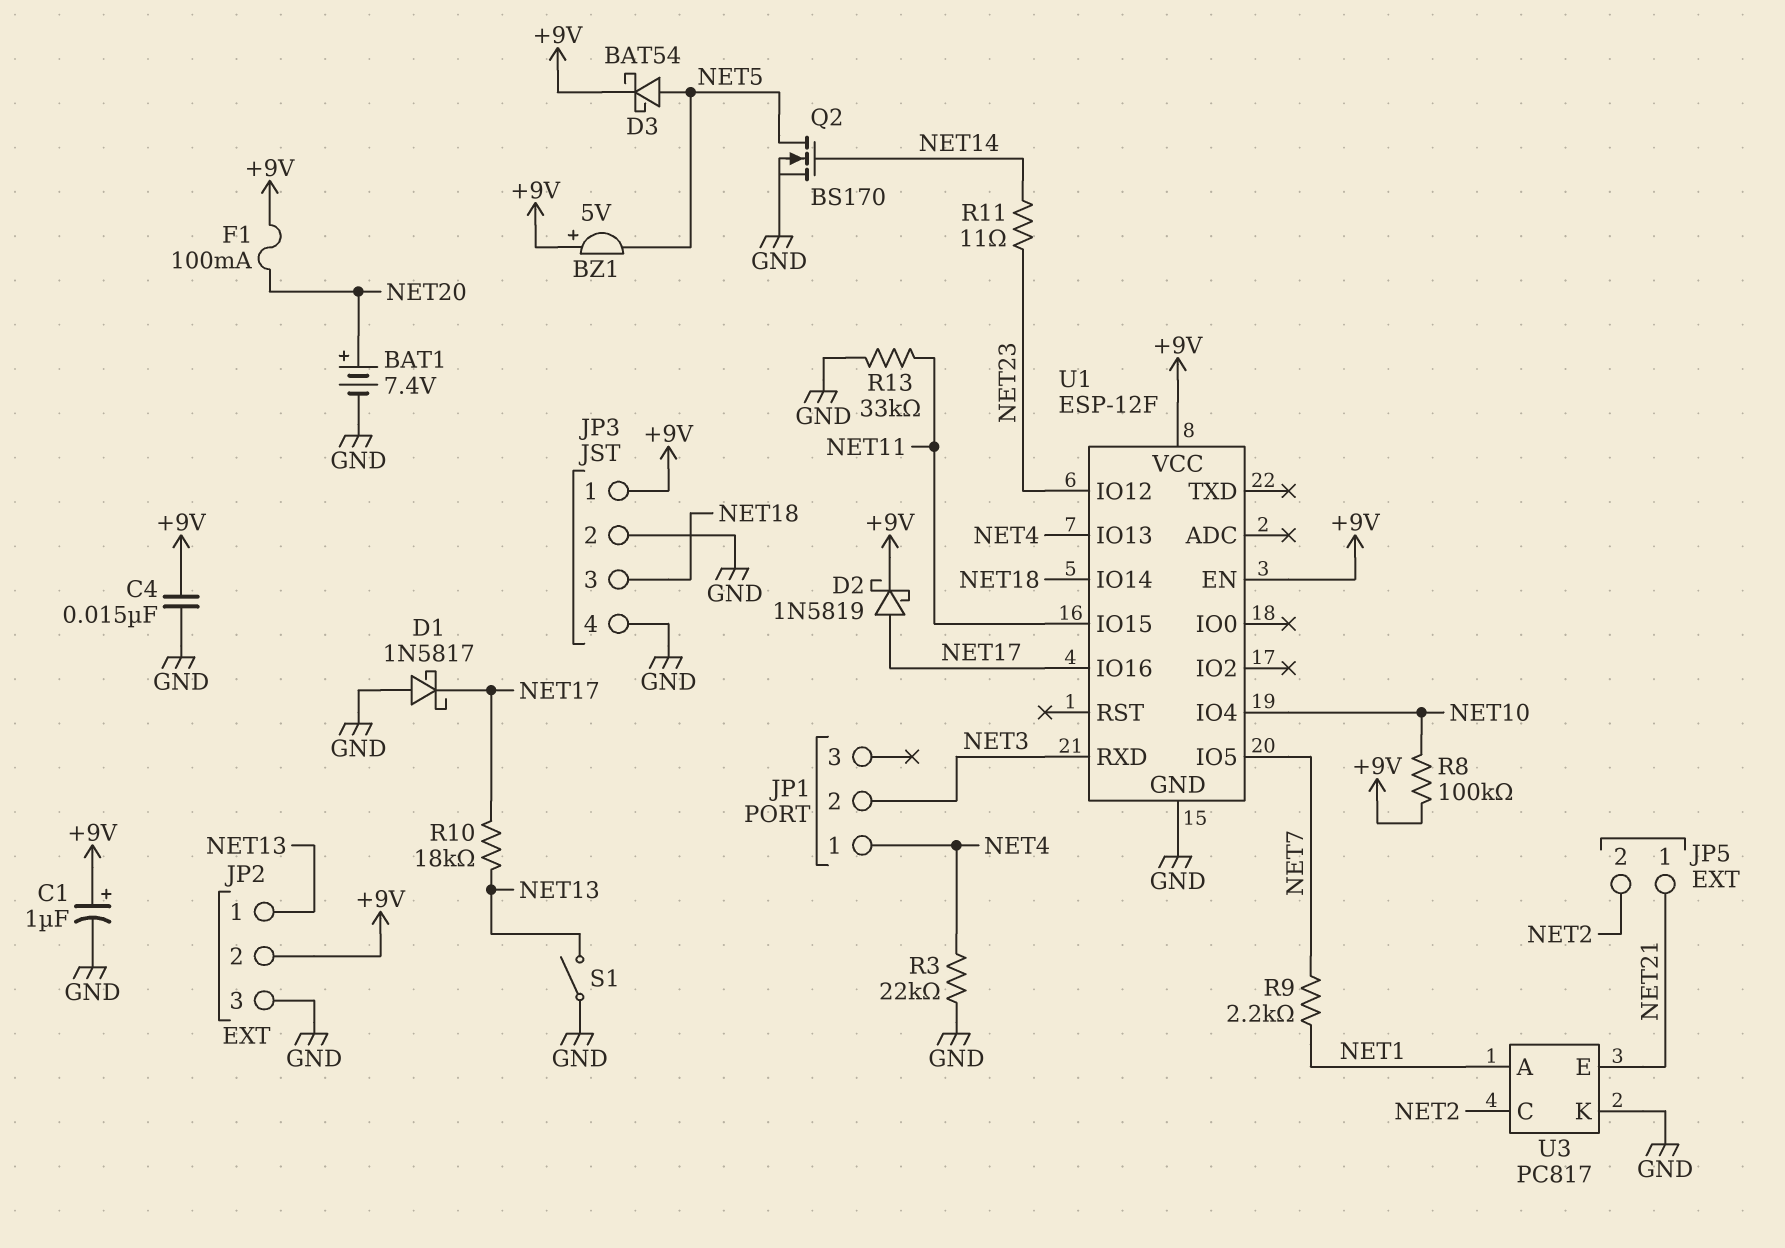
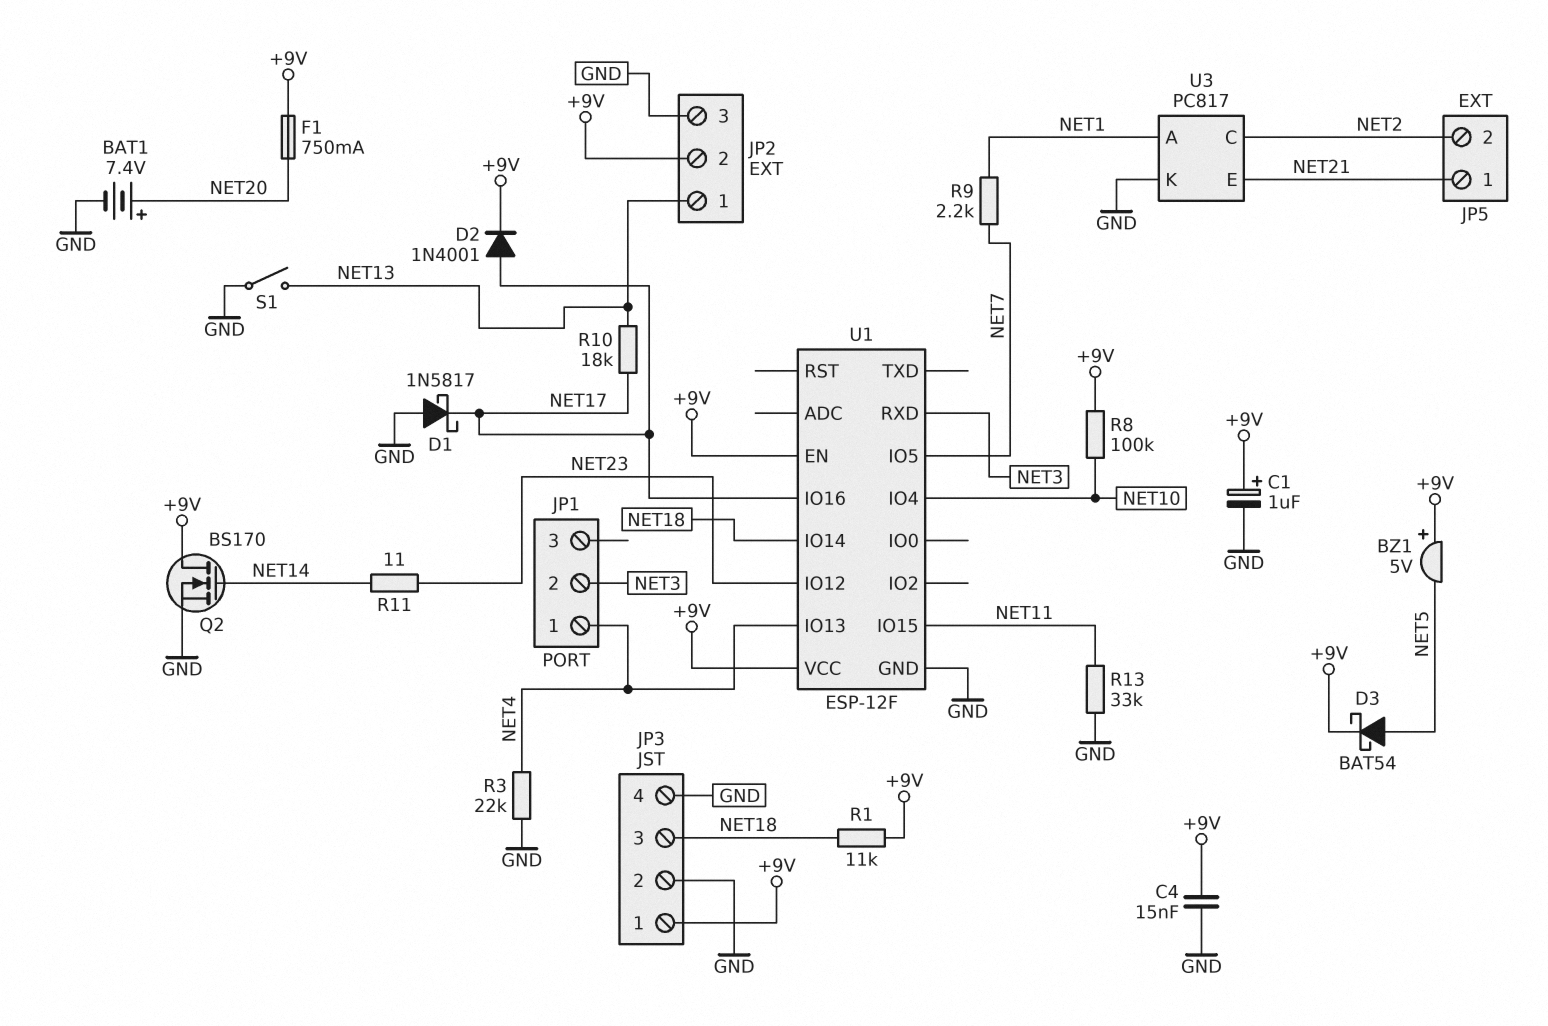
D2: schottky 1N5819 (A NET17, K +9V) -> diode 1N4001 (A NET17, K +9V)
F1: 100mA (+9V, NET20) -> 750mA (+9V, NET20)
Q2: NMOS BS170 (G NET14, D NET5, S GND) -> NMOS BS170 (G NET14, D +9V, S GND)
R1: none -> 11k (+9V, NET18)

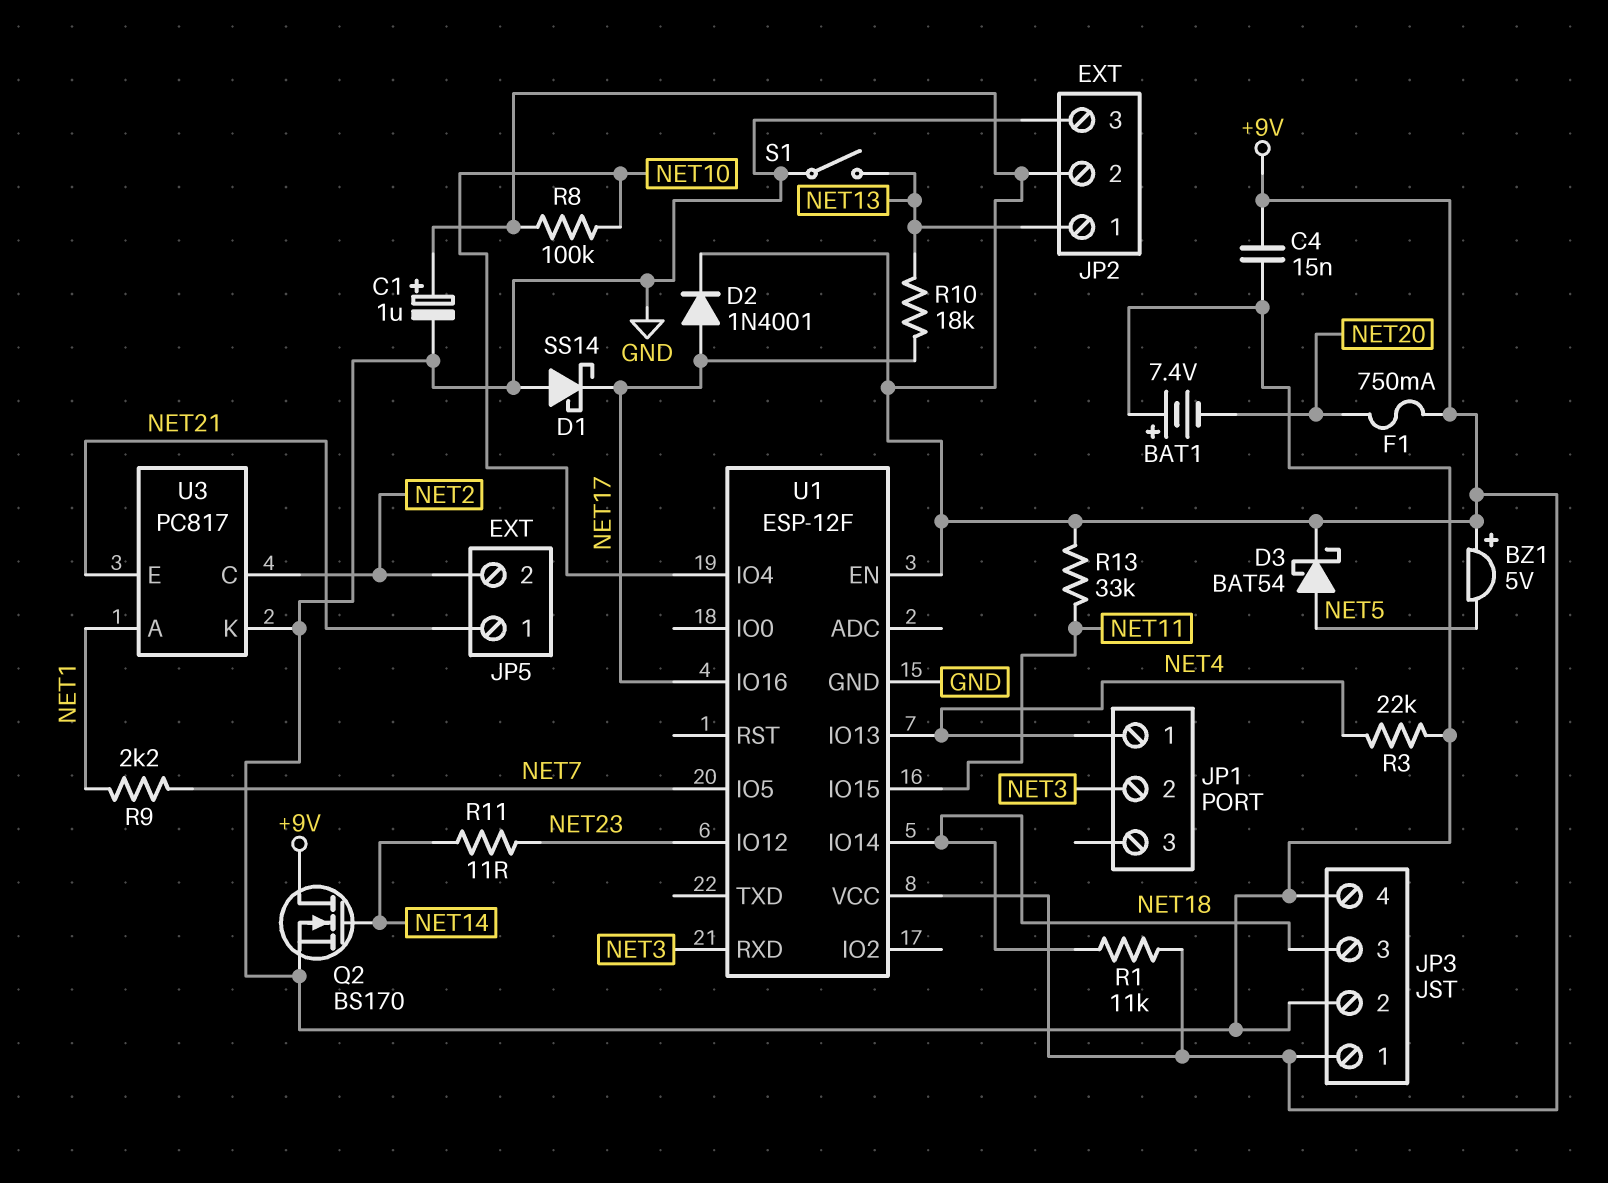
BAT1: 7.4V (plus NET20, minus GND) -> 7.4V (plus GND, minus NET20)
D1: schottky 1N5817 (A GND, K NET17) -> schottky SS14 (A GND, K NET17)
R13: 33k (GND, NET11) -> 33k (+9V, NET11)

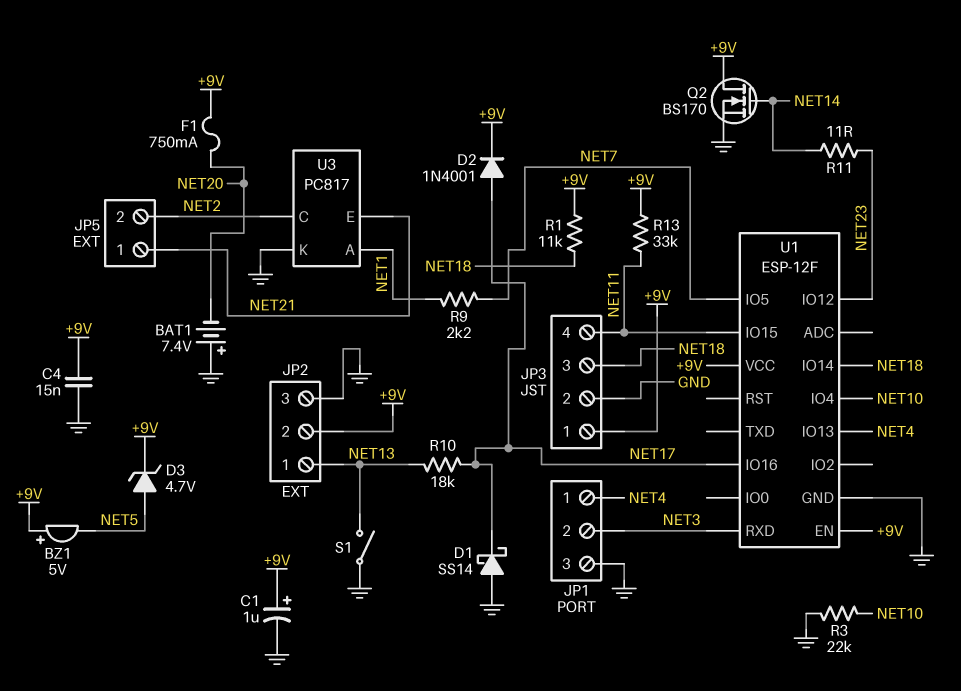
D3: schottky BAT54 (A NET5, K +9V) -> zener 4.7V (A NET5, K +9V)
JP1 pin 3: none -> GND
JP3 pin 4: GND -> NET11
R3: 22k (GND, NET4) -> 22k (GND, NET10)
R8: 100k (+9V, NET10) -> none

